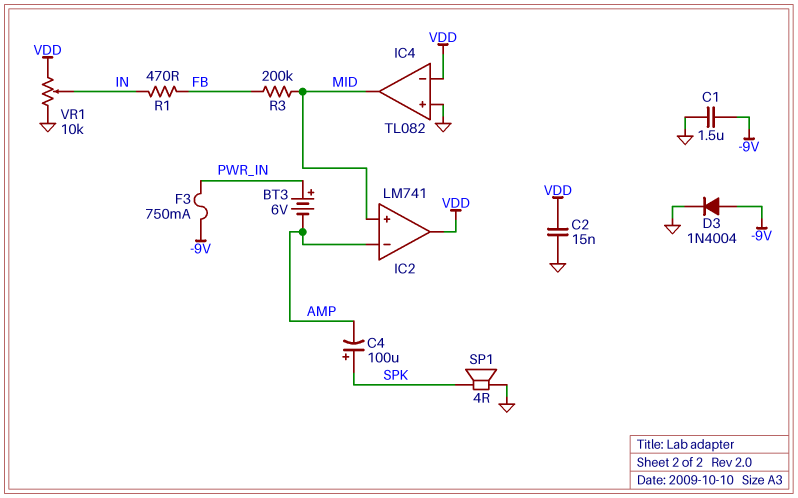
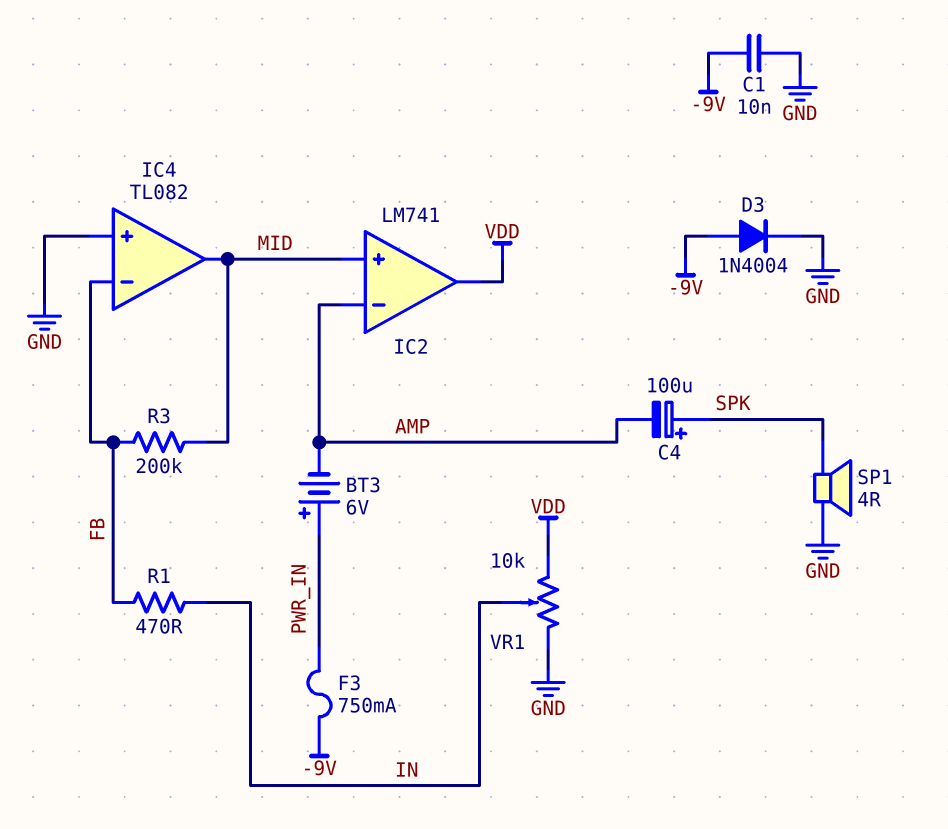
C1: 1.5uF (-9V, GND) -> 10nF (-9V, GND)
C2: 15nF (GND, VDD) -> none
IC4 pin in-: VDD -> FB

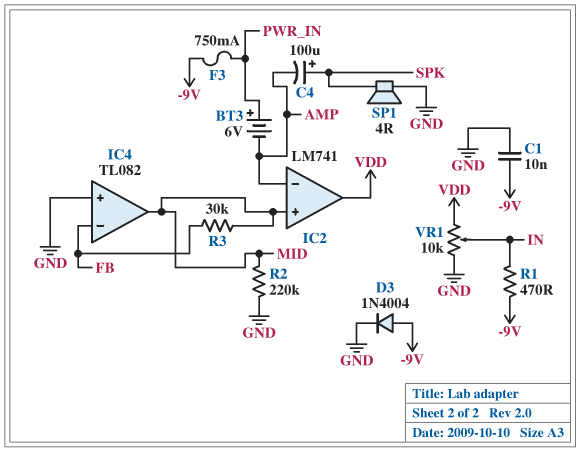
R1: 470 (FB, IN) -> 470 (-9V, IN)
R2: none -> 220k (GND, MID)
R3: 200k (FB, MID) -> 30k (FB, MID)

